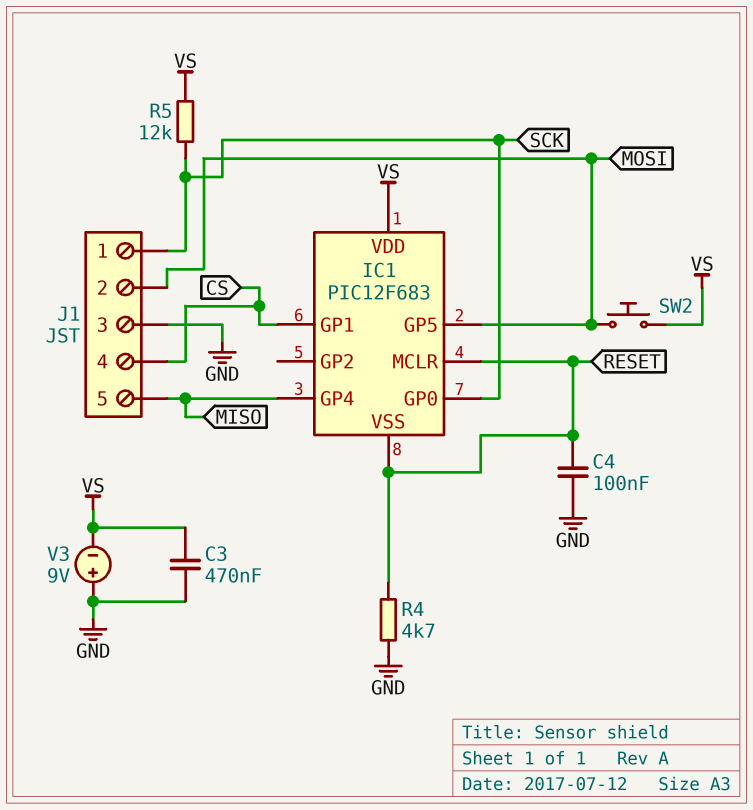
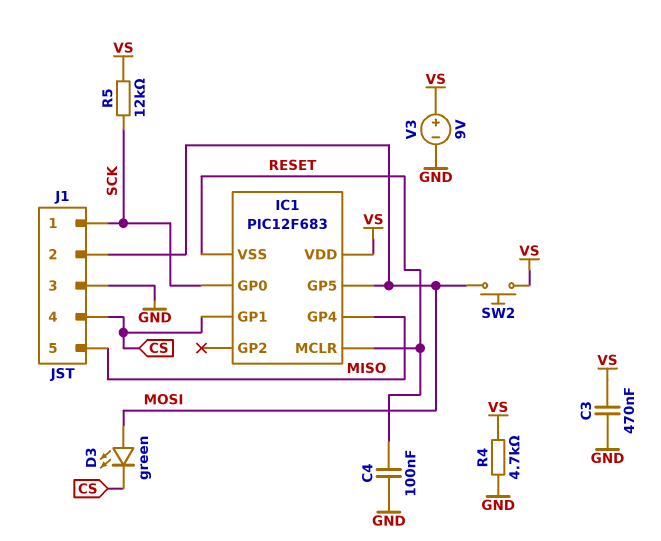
D3: none -> LED green (A MOSI, K CS)
R4: 4.7k (GND, RESET) -> 4.7k (GND, VS)
V3: 9V (plus GND, minus VS) -> 9V (plus VS, minus GND)

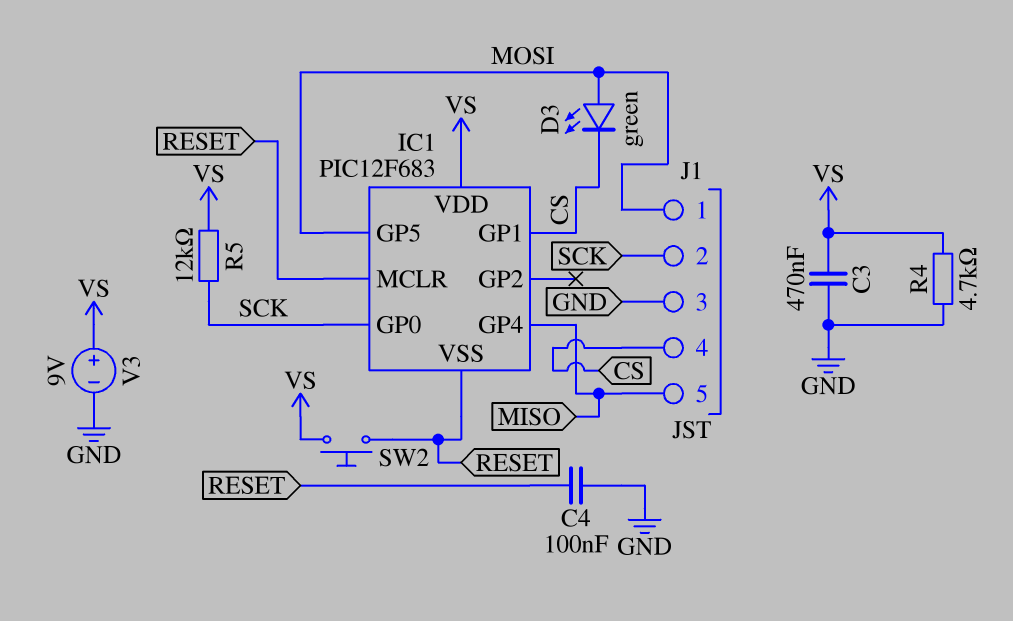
J1 pin 1: SCK -> MOSI
J1 pin 2: MOSI -> SCK
SW2: button (MOSI, VS) -> button (RESET, VS)

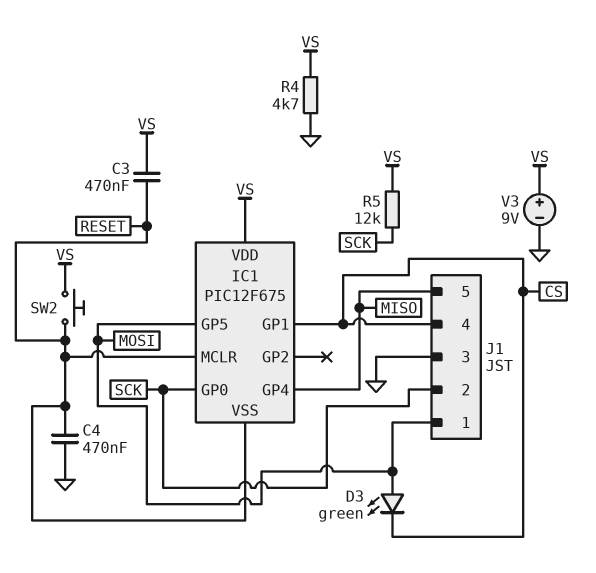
C3: 470nF (GND, VS) -> 470nF (RESET, VS)
C4: 100nF (GND, RESET) -> 470nF (GND, RESET)
IC1: PIC12F683 -> PIC12F675

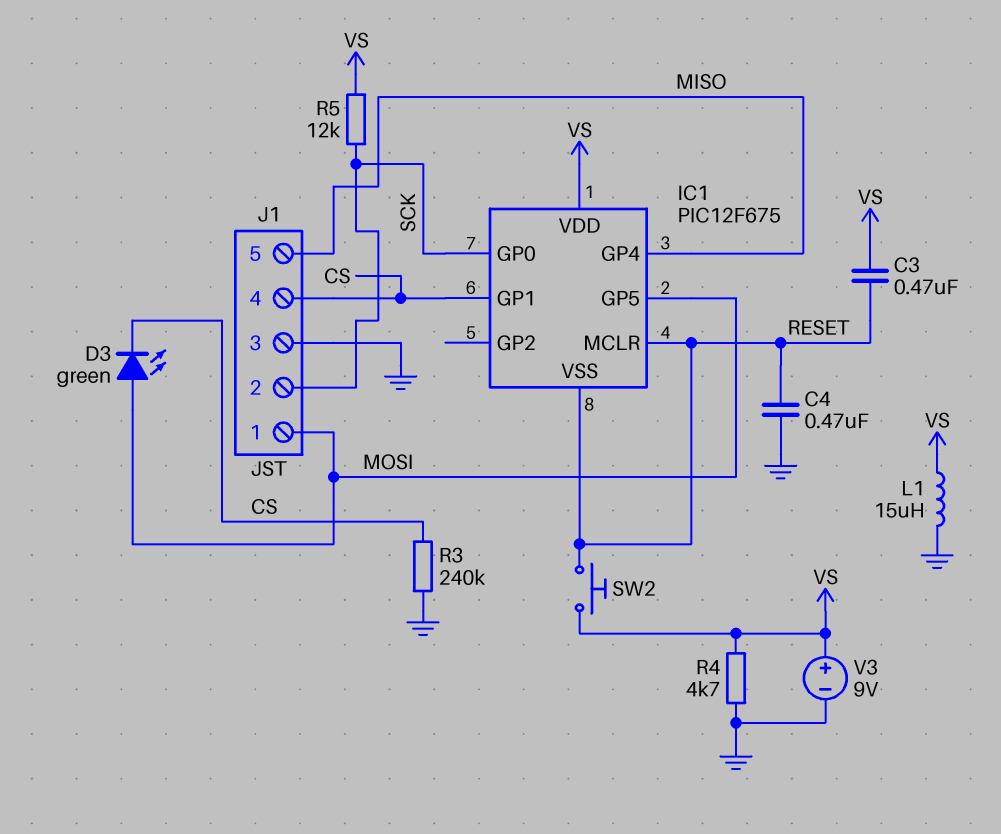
L1: none -> 15uH (GND, VS)
R3: none -> 240k (CS, GND)

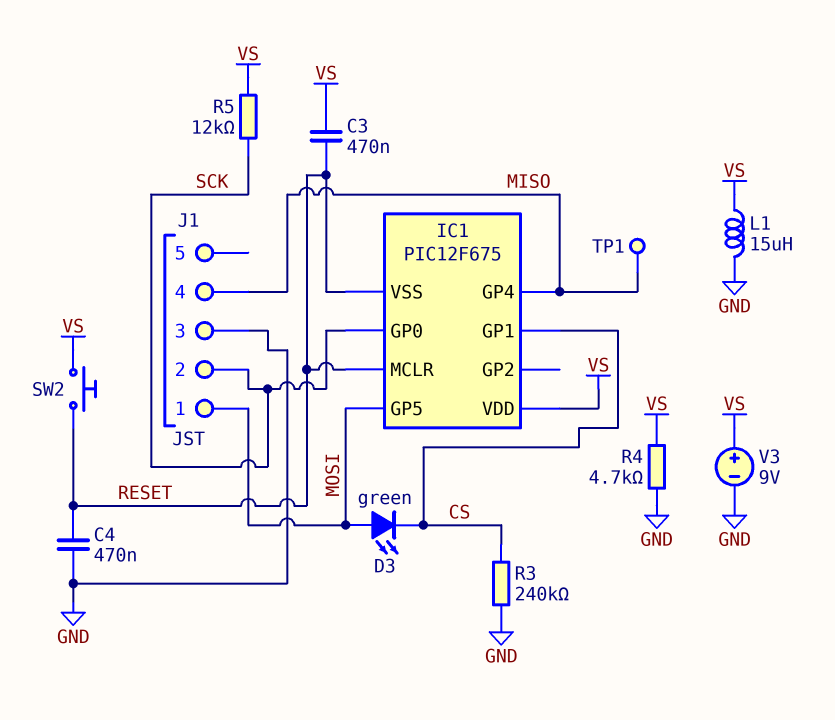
J1 pin 4: CS -> MISO
J1 pin 5: MISO -> none
TP1: none -> test point (MISO)

